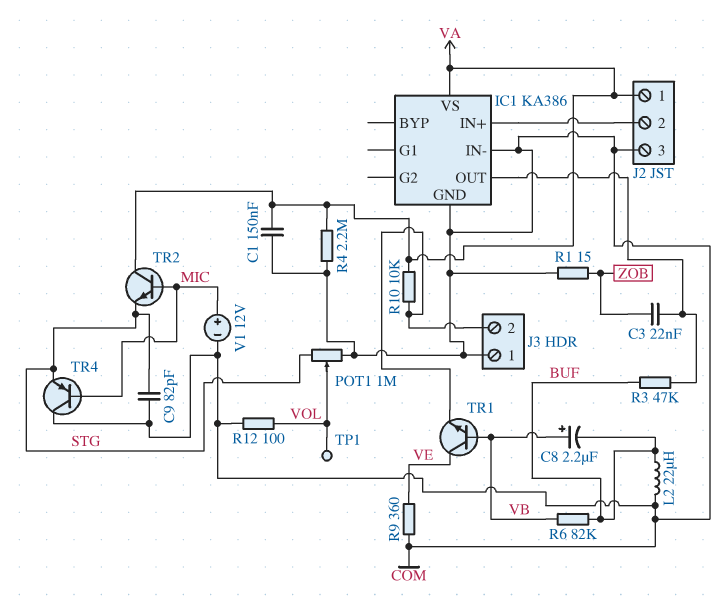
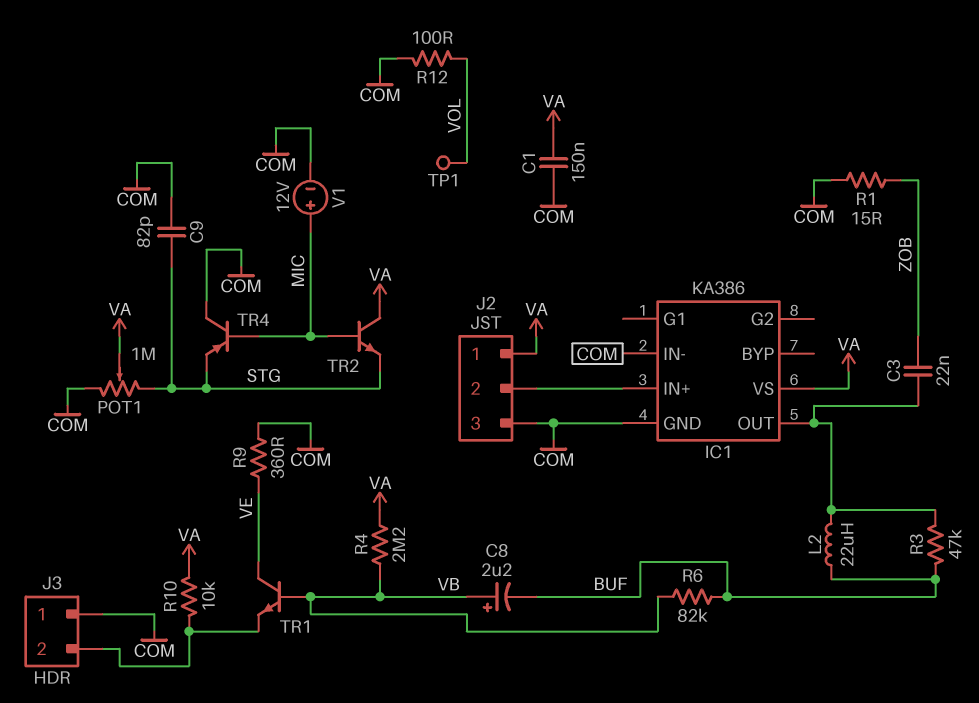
L2: 22uH (BUF, COM) -> 22uH (BUF, IC1/OUT)
POT1: 1M (COM, STG, wiper VOL) -> 1M (COM, STG, wiper VA)
R4: 2.2M (COM, VA) -> 2.2M (VA, VB)

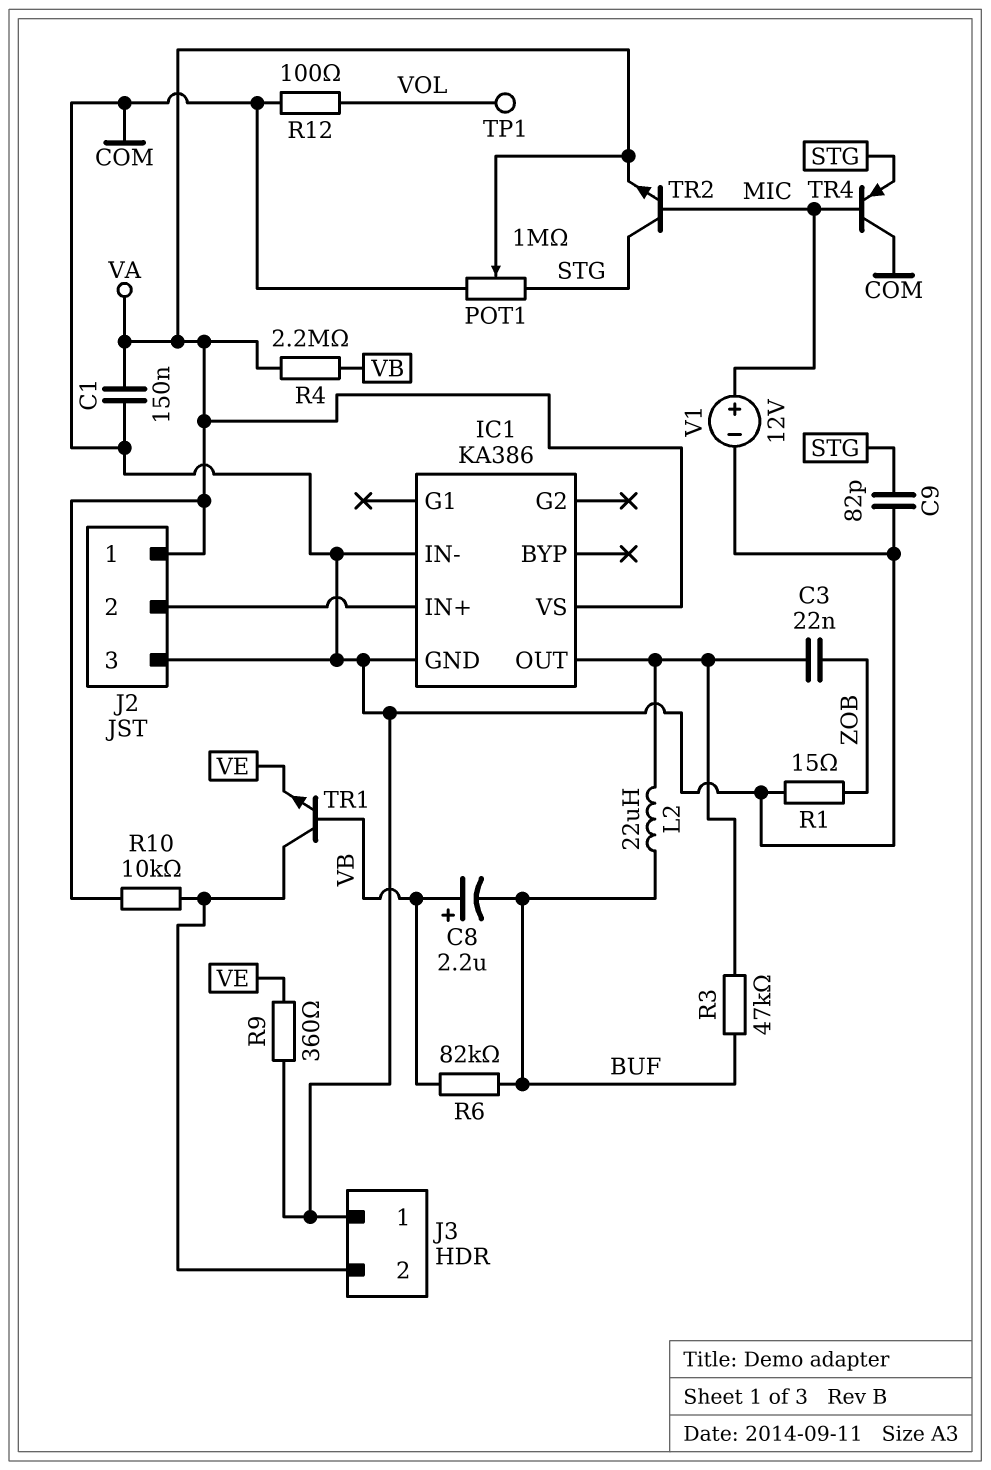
TR1: NPN (B VB, C VE, E J3/2) -> NPN (B VB, C J3/2, E VE)
TR2: NPN (B MIC, C VA, E STG) -> NPN (B MIC, C STG, E VA)

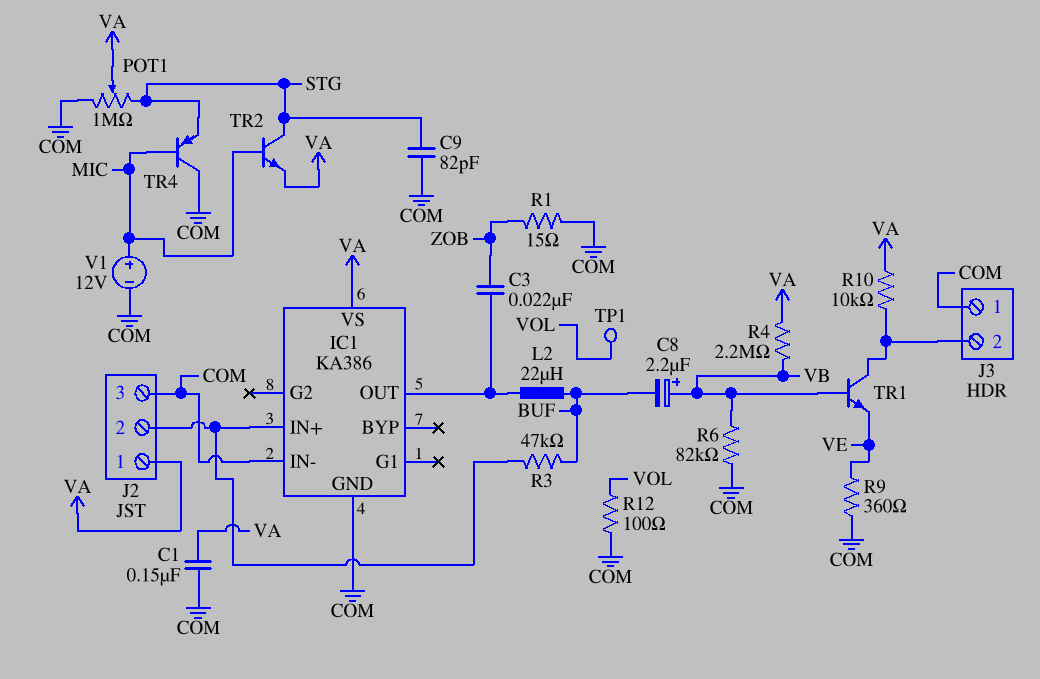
R3: 47k (BUF, IC1/OUT) -> 47k (BUF, IC1/IN+)
R6: 82k (BUF, VB) -> 82k (COM, VB)

